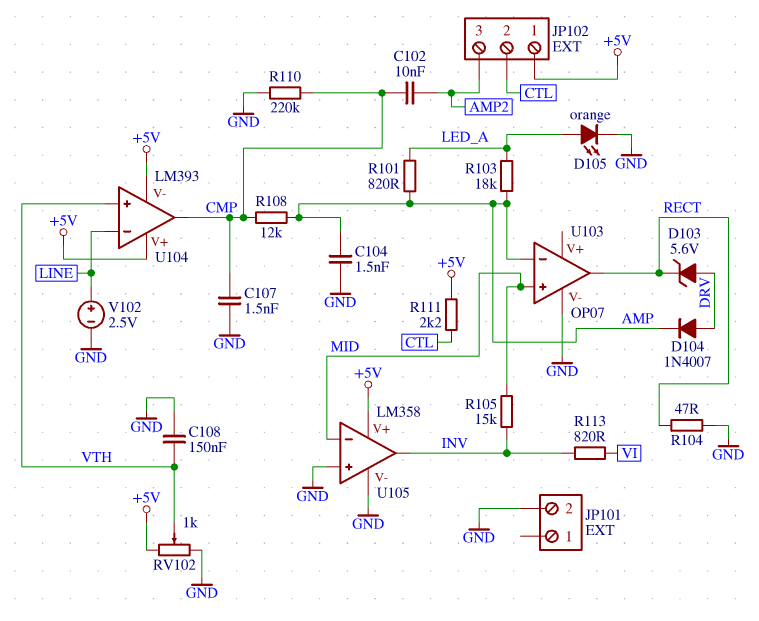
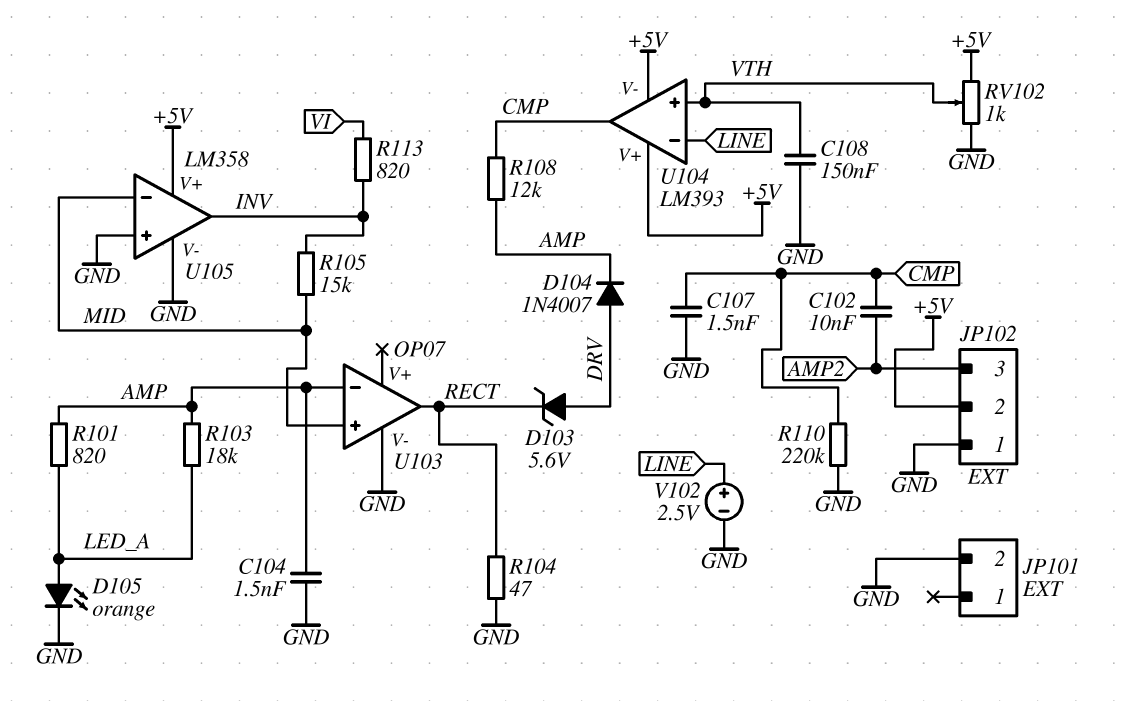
JP102 pin 1: +5V -> GND
JP102 pin 2: CTL -> +5V
R111: 2.2k (+5V, CTL) -> none

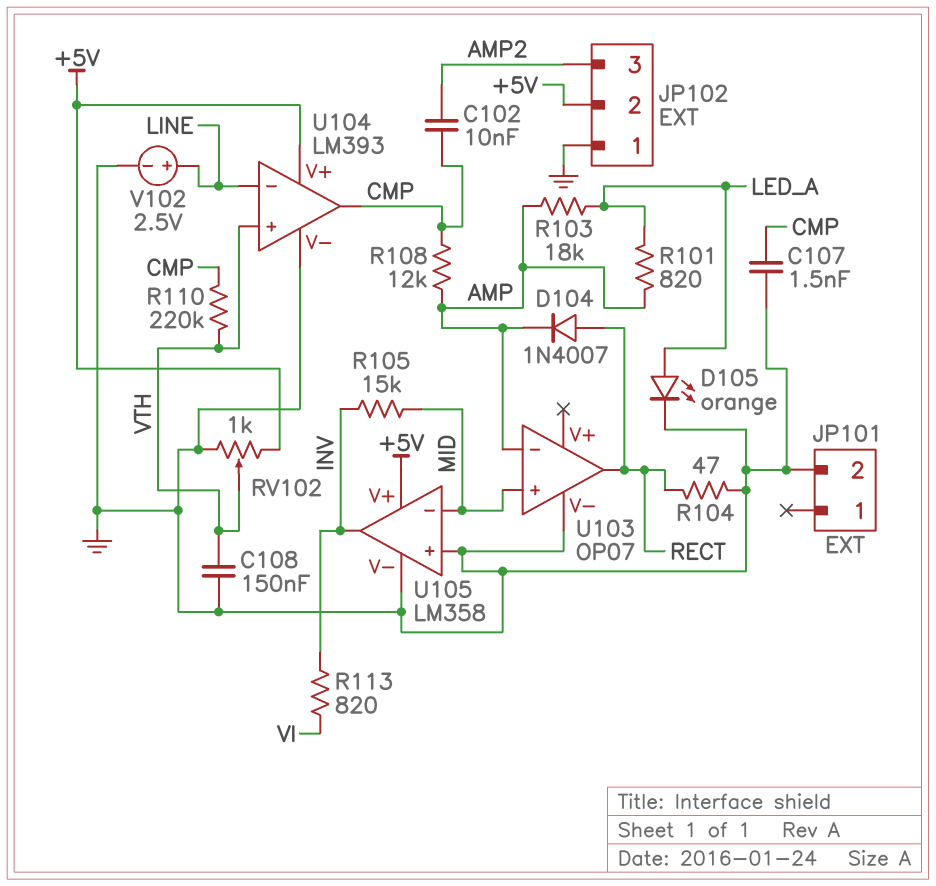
C104: 1.5nF (AMP, GND) -> none
D103: zener 5.6V (A DRV, K RECT) -> none
D104: diode 1N4007 (A DRV, K AMP) -> diode 1N4007 (A RECT, K AMP)
R110: 220k (CMP, GND) -> 220k (CMP, VTH)
U104 pin V-: +5V -> GND

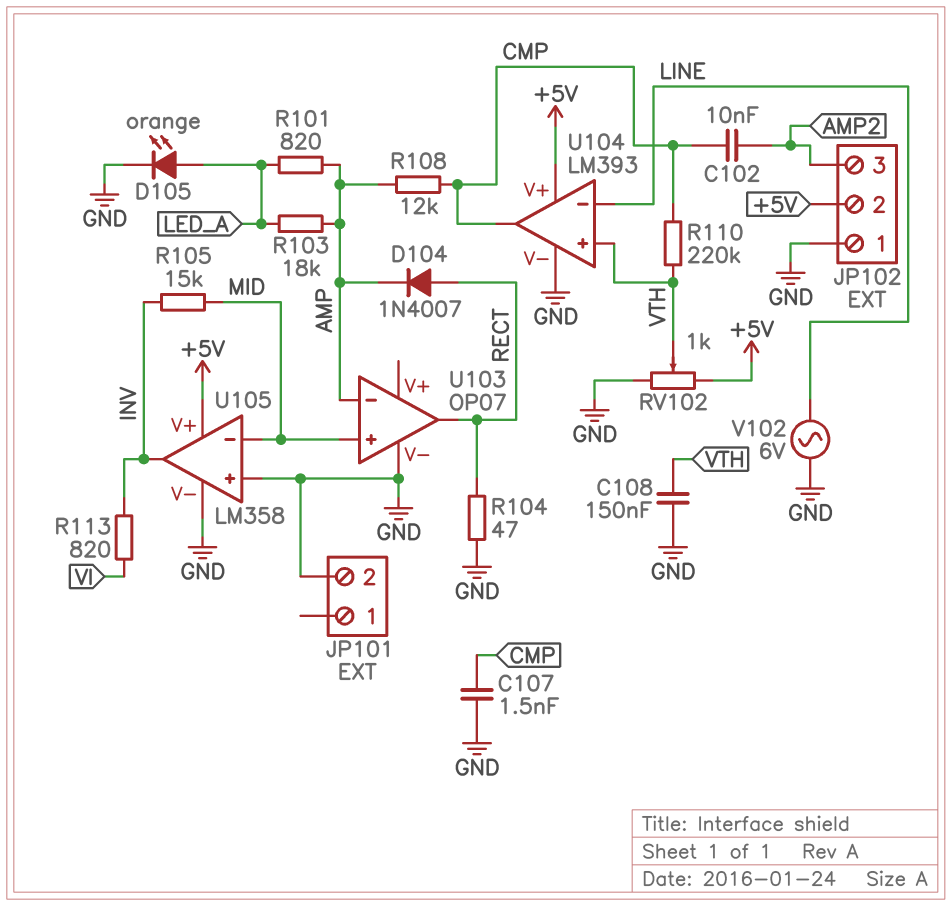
V102: 2.5V (plus LINE, minus GND) -> AC 6V (GND, LINE)

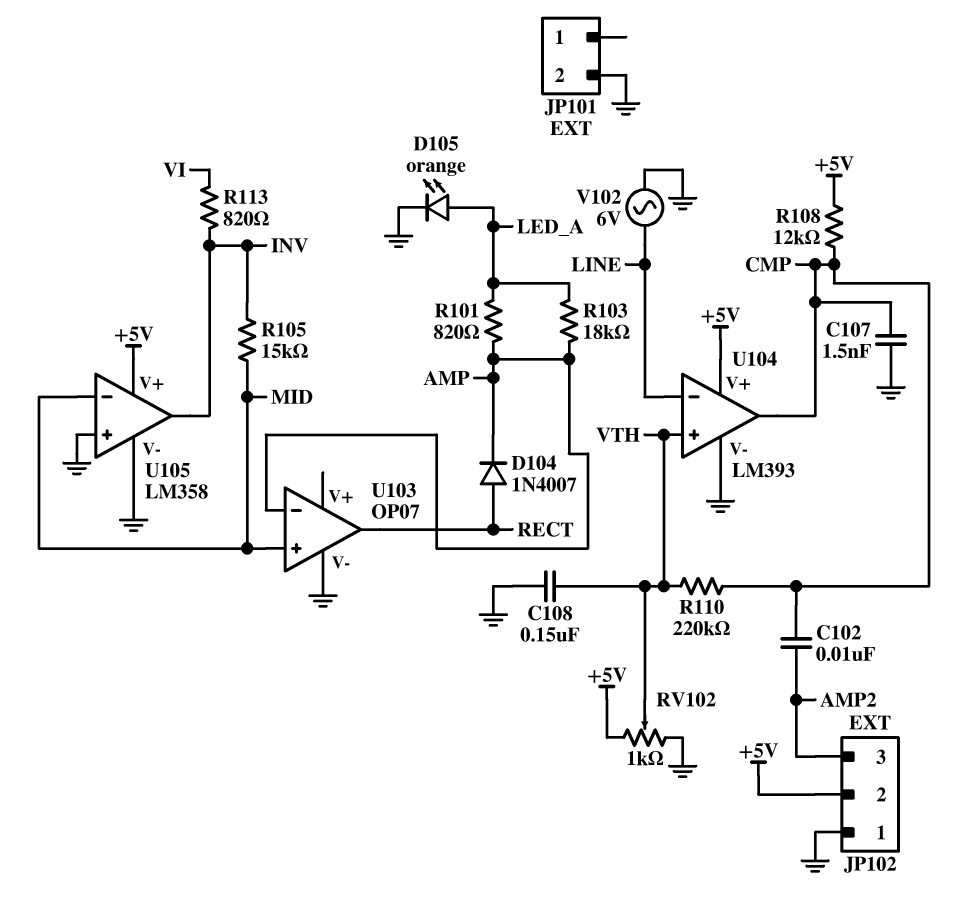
R104: 47 (GND, RECT) -> none
R108: 12k (AMP, CMP) -> 12k (+5V, CMP)

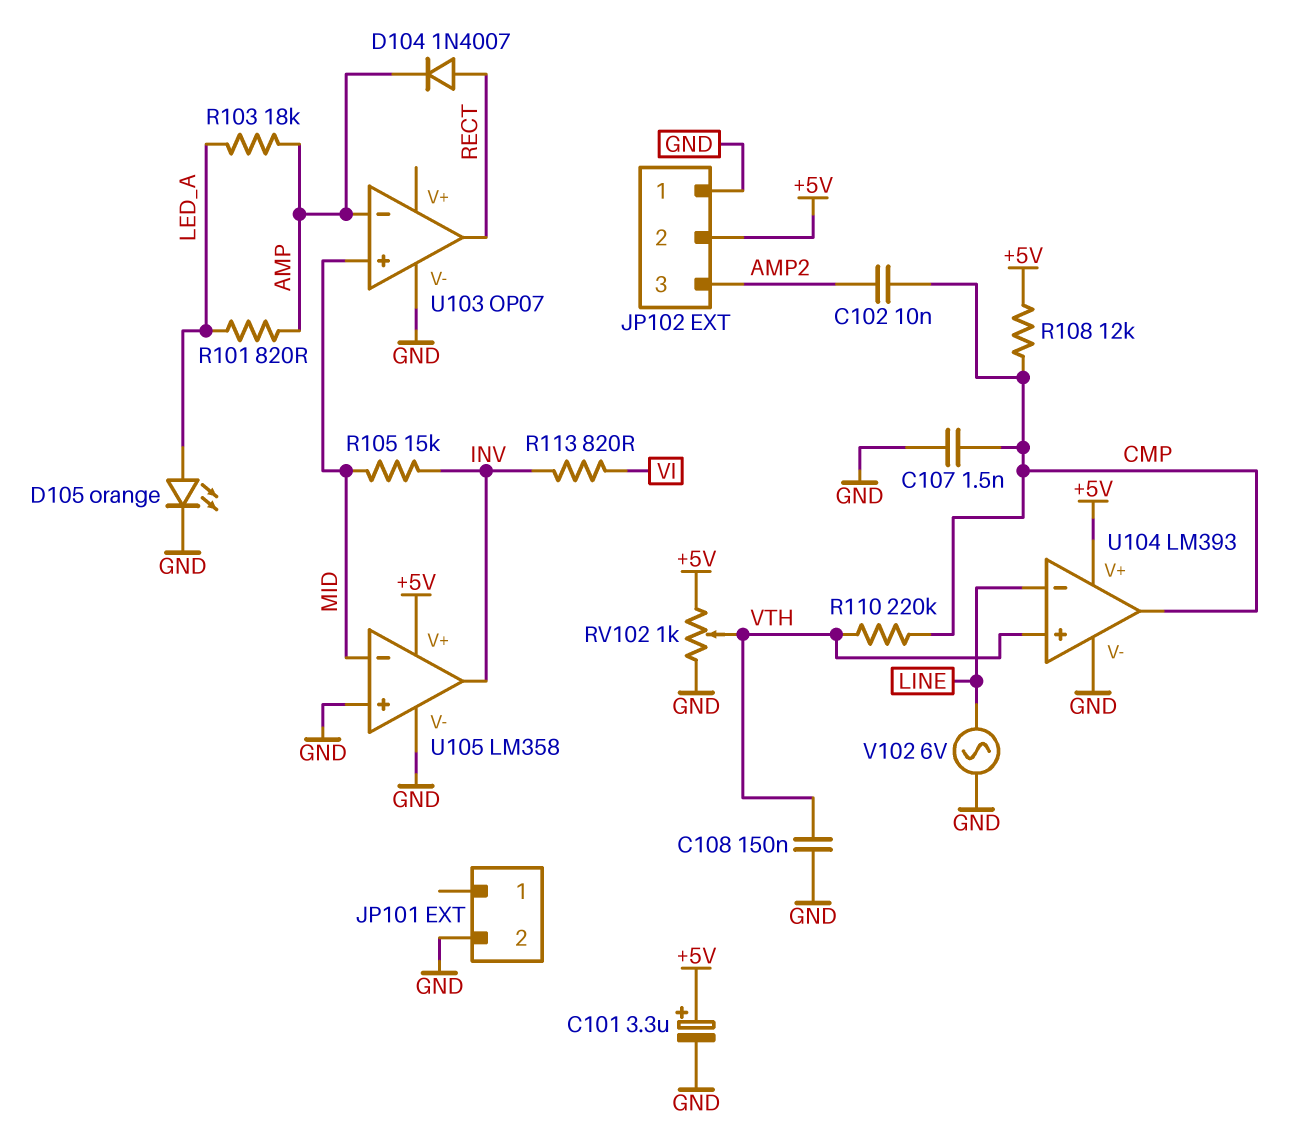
C101: none -> 3.3uF (plus +5V, minus GND)

